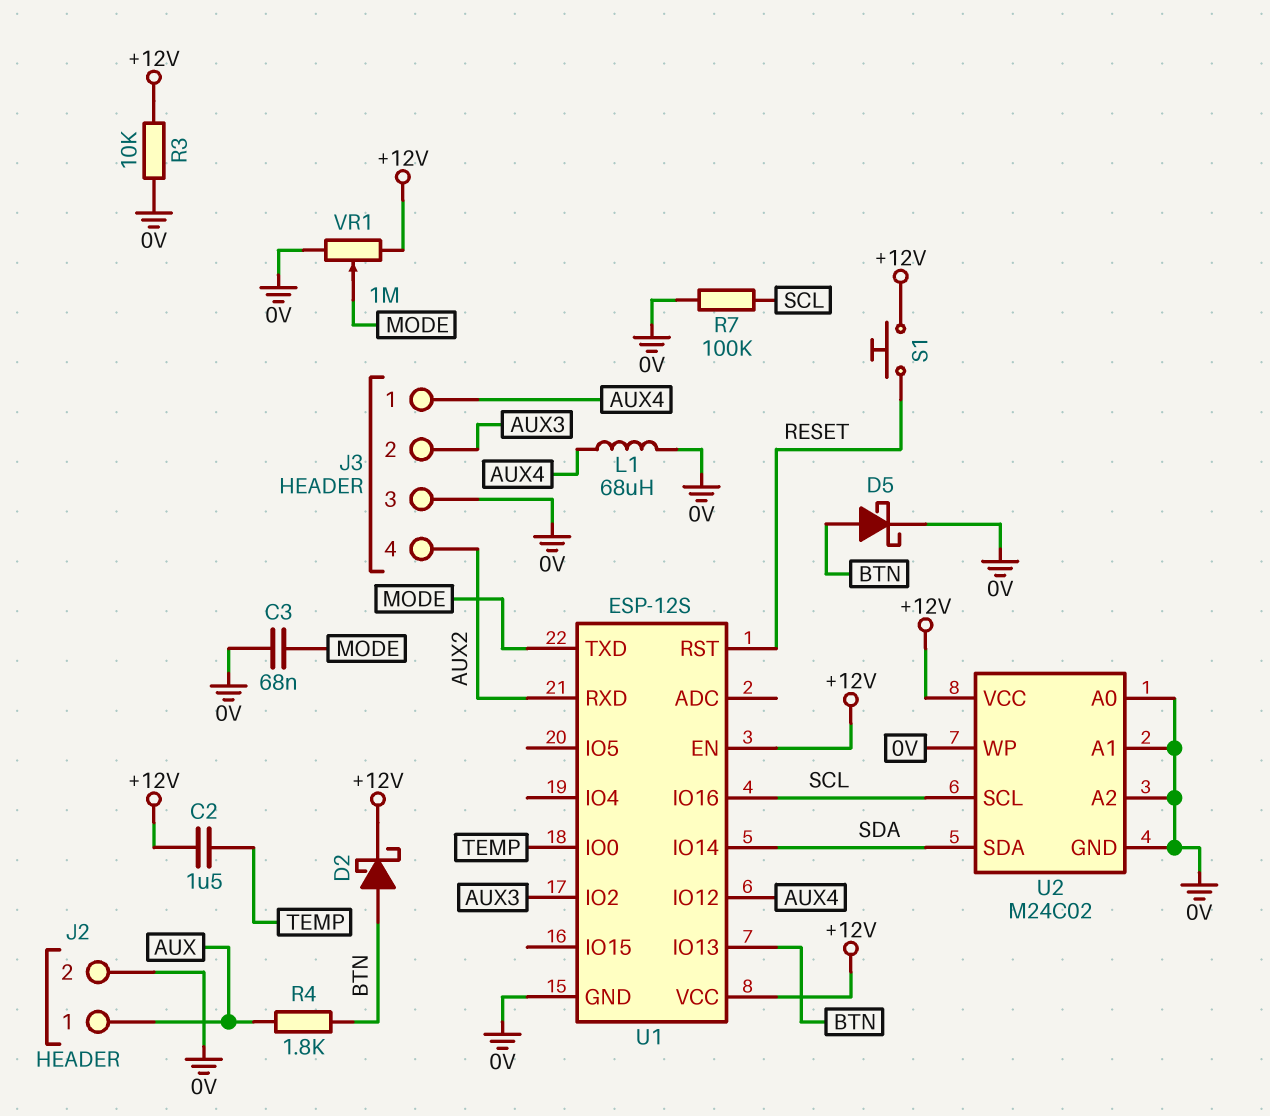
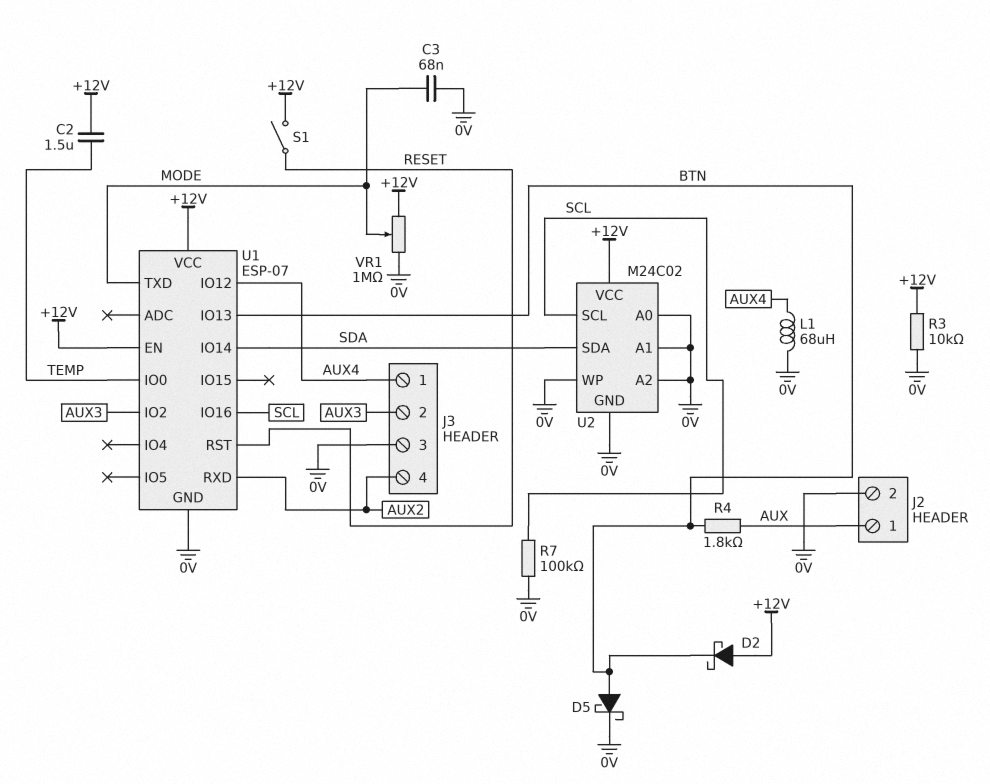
D2: schottky (A BTN, K +12V) -> schottky (A +12V, K BTN)
S1: button (+12V, RESET) -> switch (+12V, RESET)
U1: ESP-12S -> ESP-07

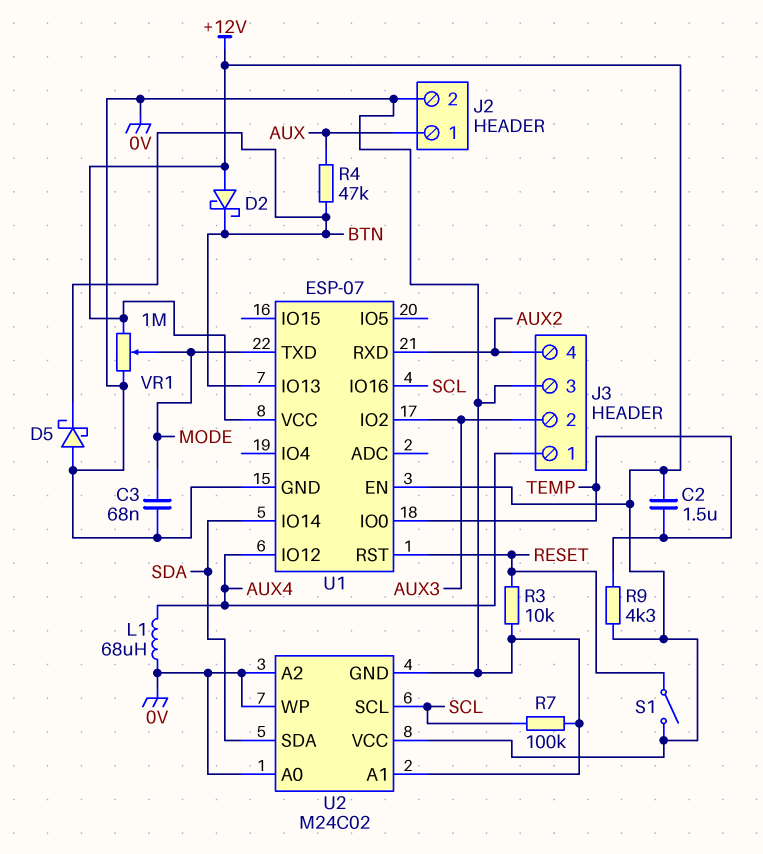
D5: schottky (A BTN, K 0V) -> schottky (A 0V, K BTN)
R3: 10k (+12V, 0V) -> 10k (0V, RESET)
R4: 1.8k (AUX, BTN) -> 47k (AUX, BTN)
R9: none -> 4.3k (+12V, TEMP)

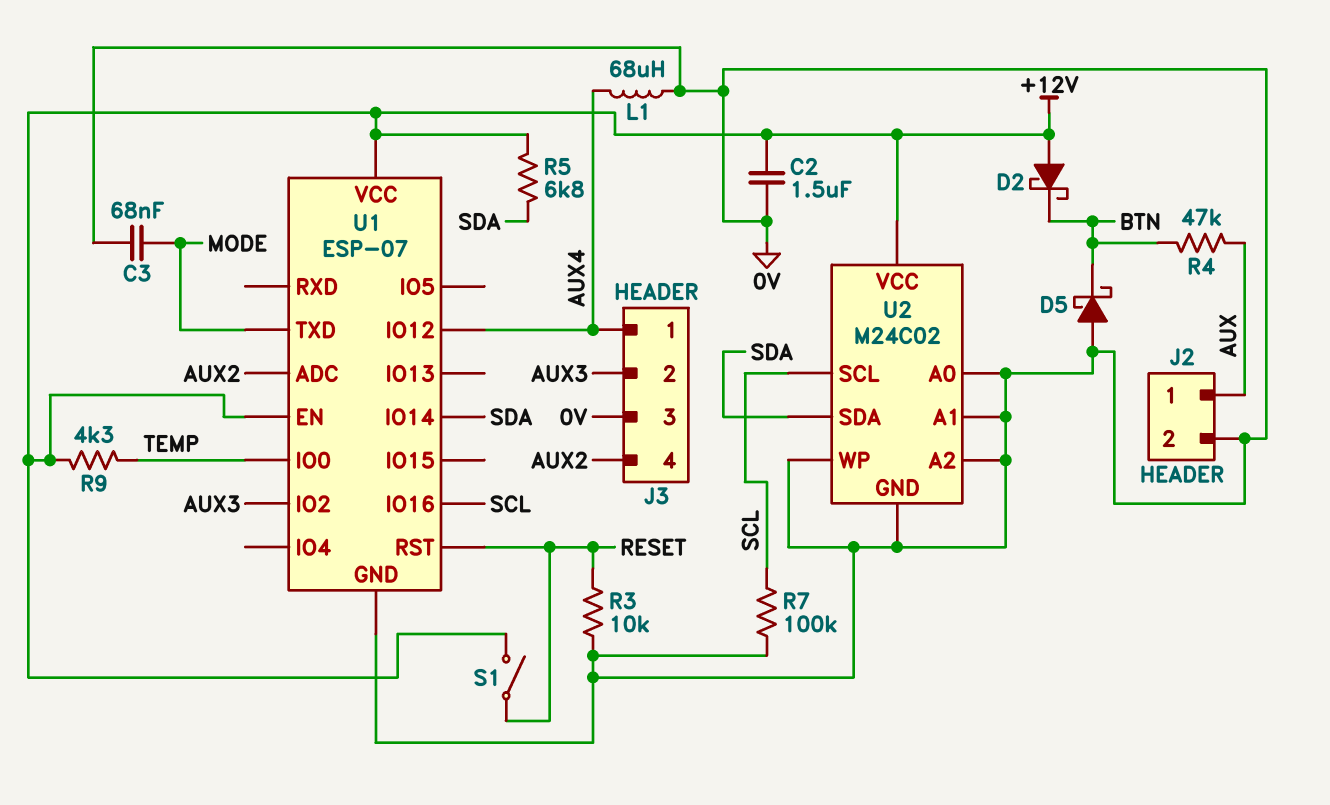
C2: 1.5uF (+12V, TEMP) -> 1.5uF (+12V, 0V)
R5: none -> 6.8k (+12V, SDA)
U1 pin ADC: none -> AUX2
U1 pin IO13: BTN -> none
U1 pin RXD: AUX2 -> none
VR1: 1M (+12V, 0V, wiper MODE) -> none

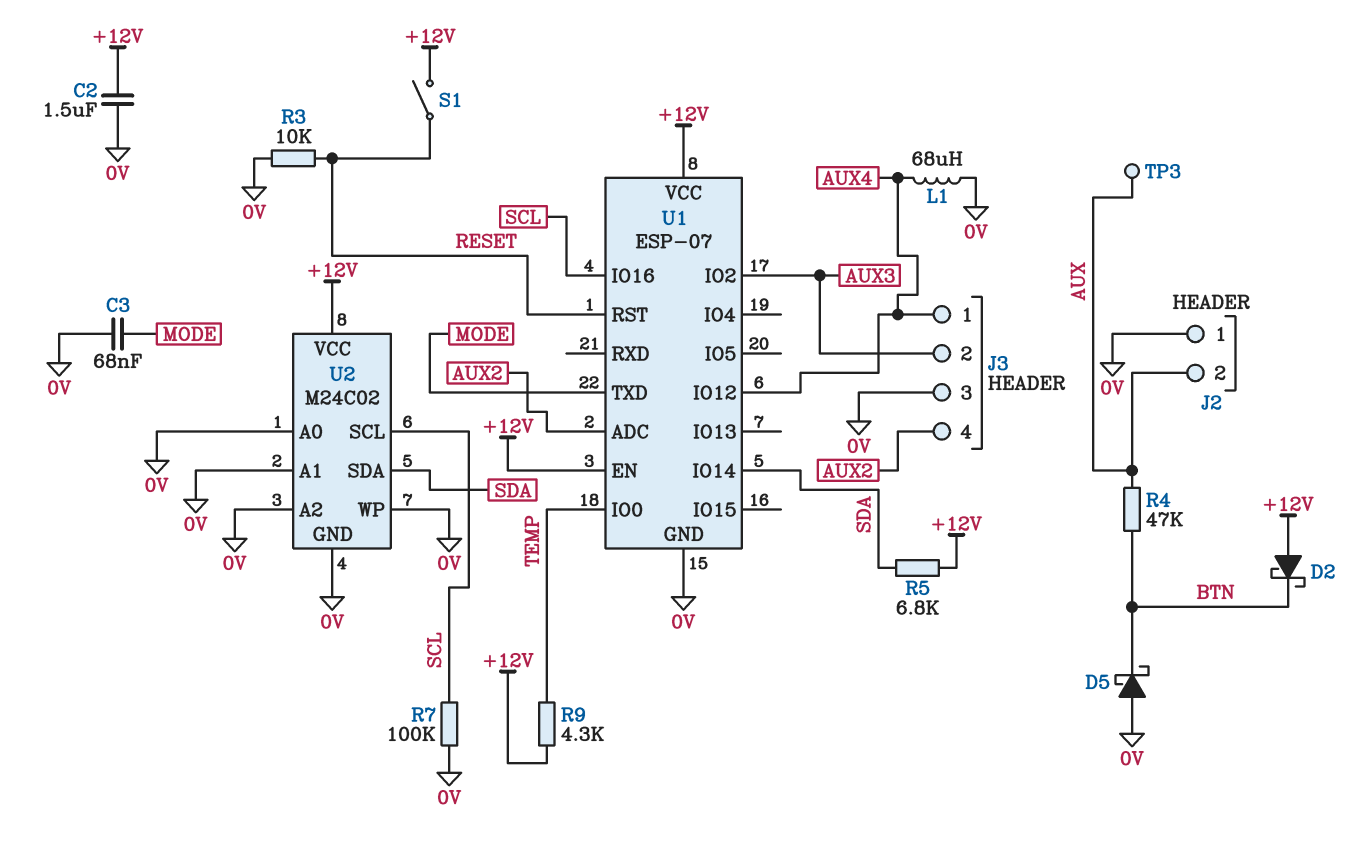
J2 pin 1: AUX -> 0V
J2 pin 2: 0V -> AUX
TP3: none -> test point (AUX)

